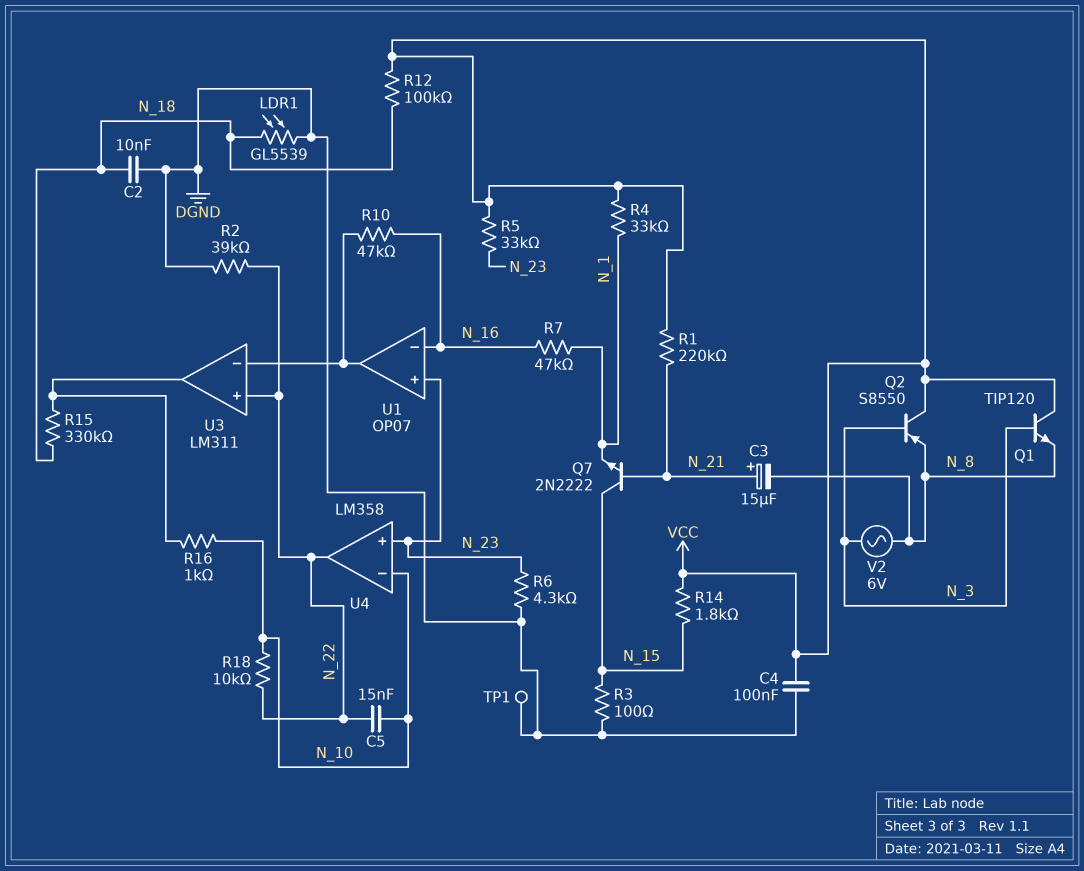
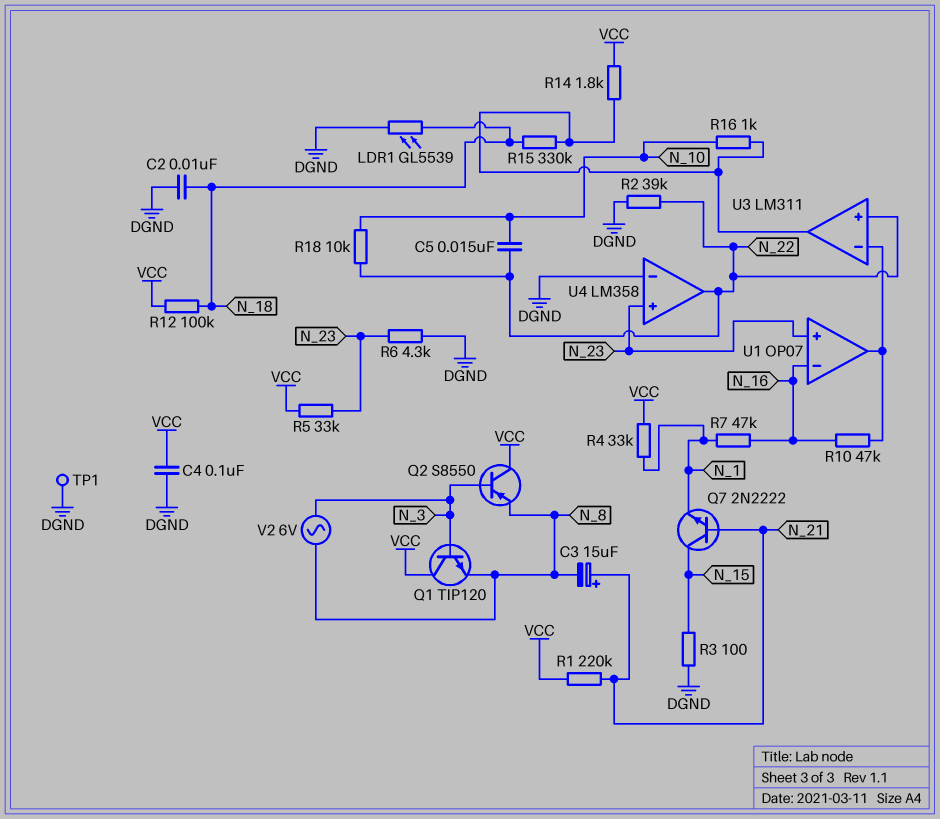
R14: 1.8k (N_15, VCC) -> 1.8k (U3/out, VCC)
U4 pin in-: N_10 -> DGND

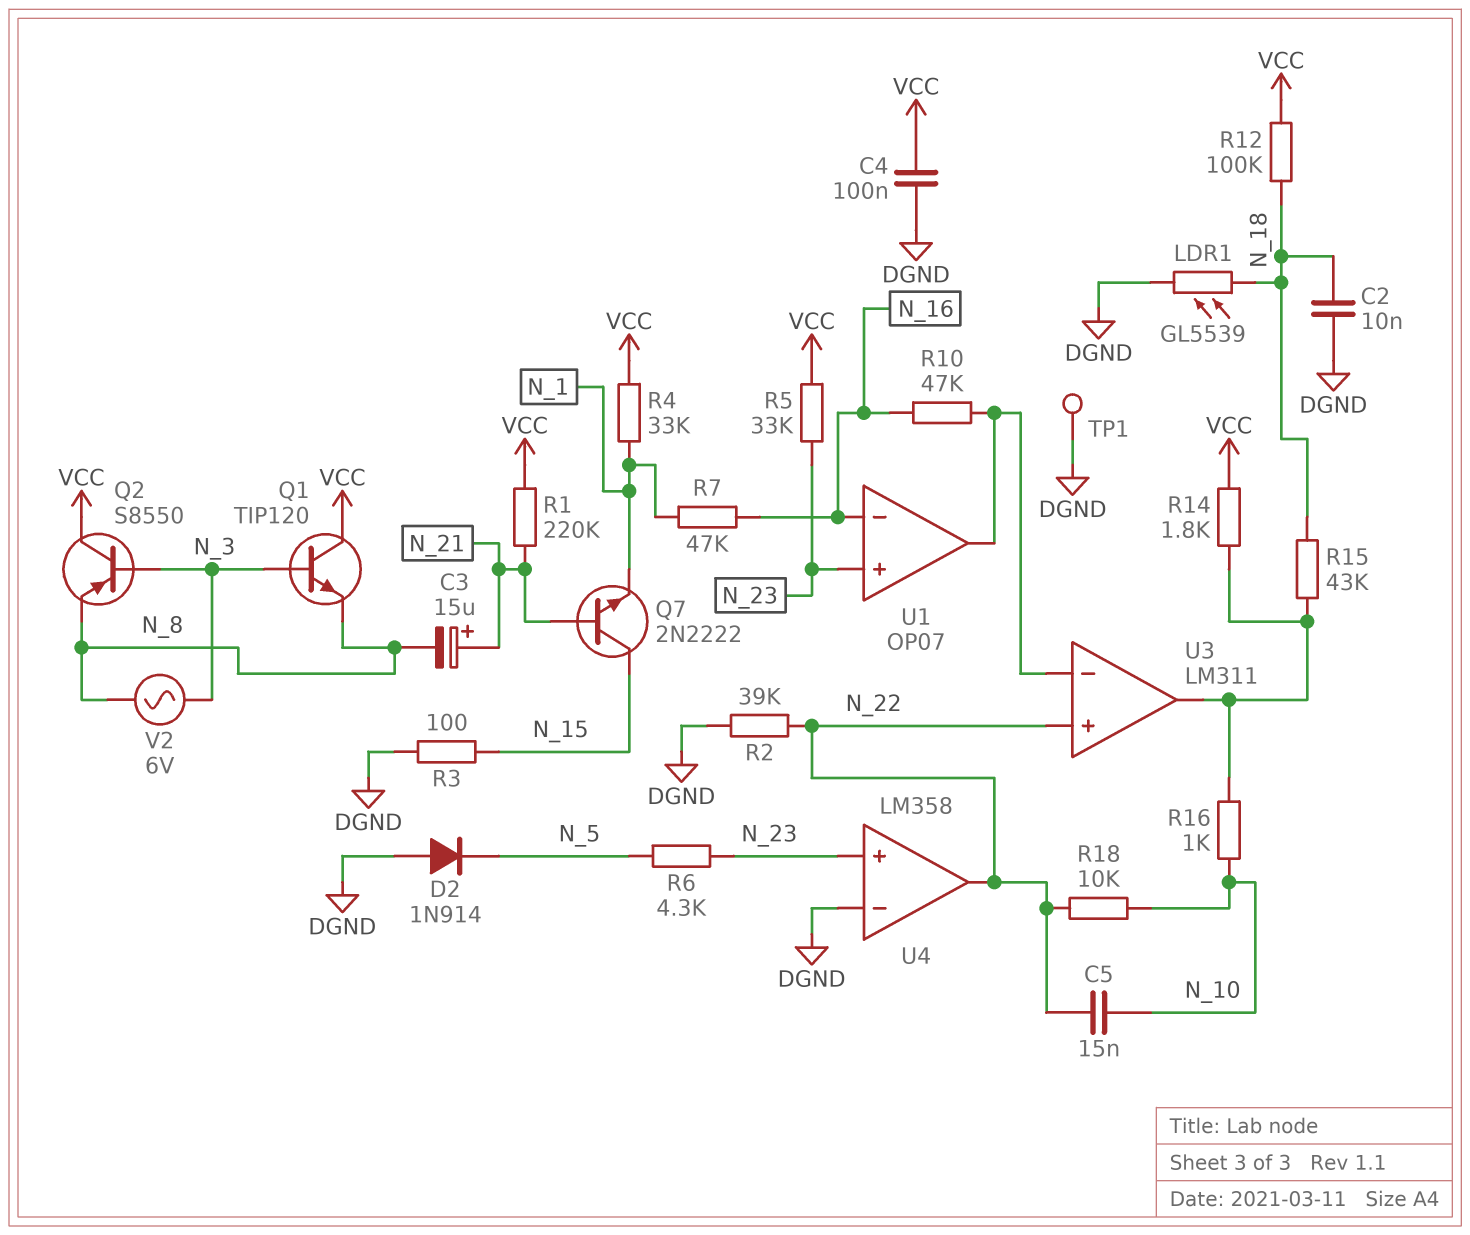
D2: none -> diode 1N914 (A DGND, K N_5)
R6: 4.3k (DGND, N_23) -> 4.3k (N_5, N_23)
R15: 330k (N_18, U3/out) -> 43k (N_18, U3/out)

